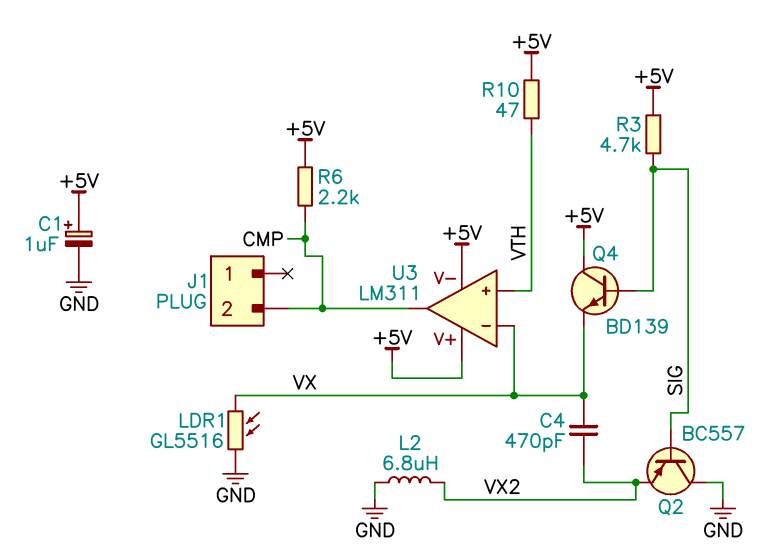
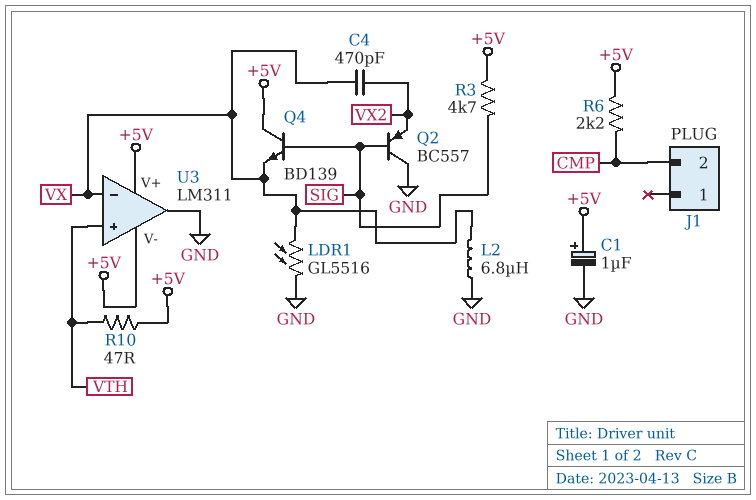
L2: 6.8uH (GND, VX2) -> 6.8uH (GND, VX)
U3 pin out: CMP -> GND

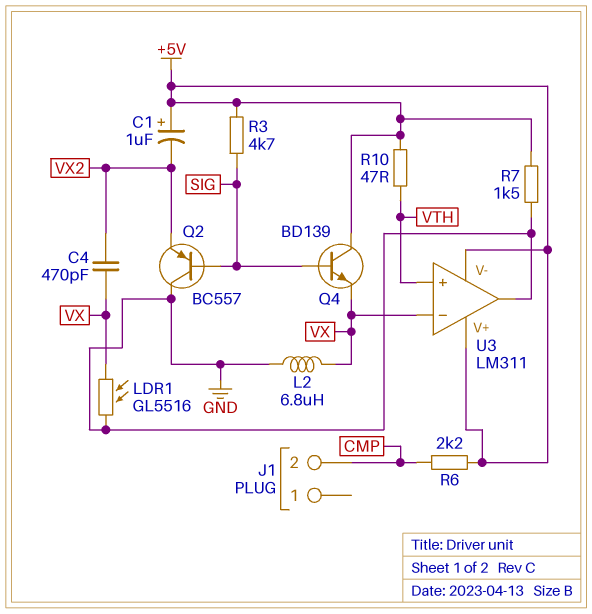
C1: 1uF (plus +5V, minus GND) -> 1uF (plus +5V, minus VX2)
R7: none -> 1.5k (+5V, GND)

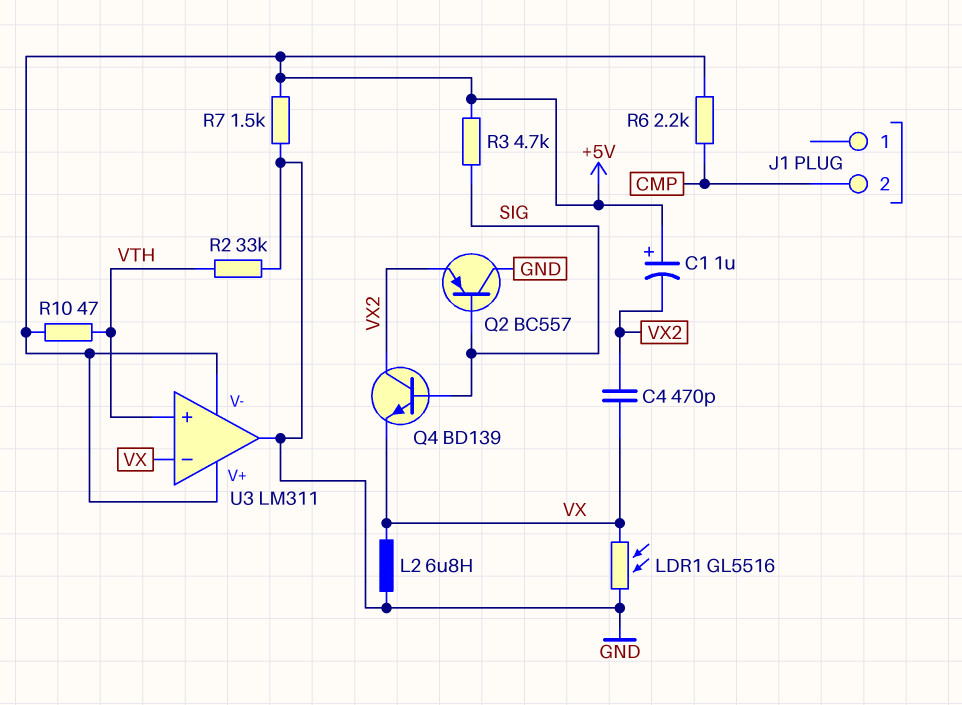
Q4: NPN BD139 (B SIG, C +5V, E VX) -> NPN BD139 (B SIG, C VX2, E VX)
R2: none -> 33k (GND, VTH)

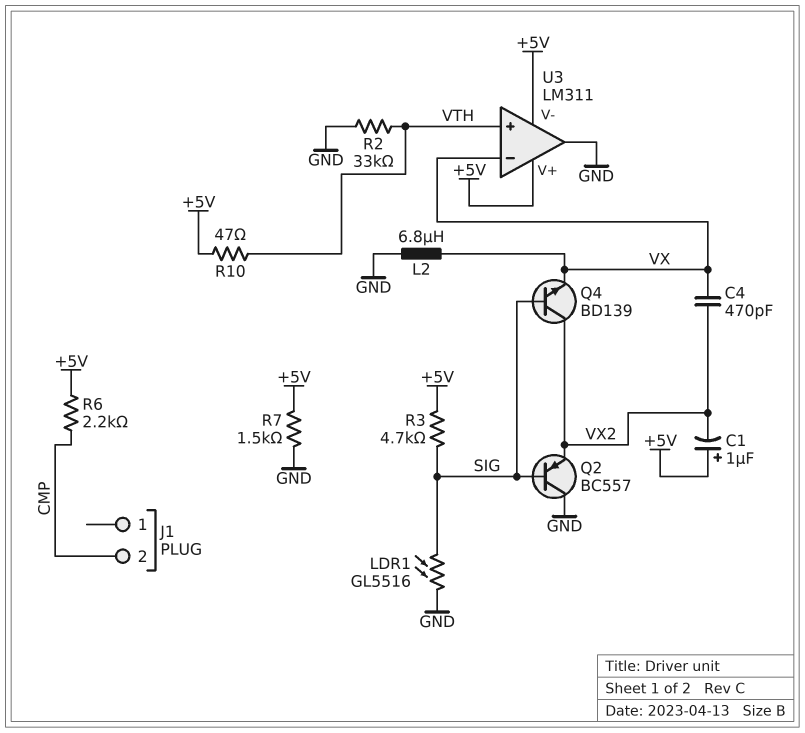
LDR1: GL5516 (GND, VX) -> GL5516 (GND, SIG)

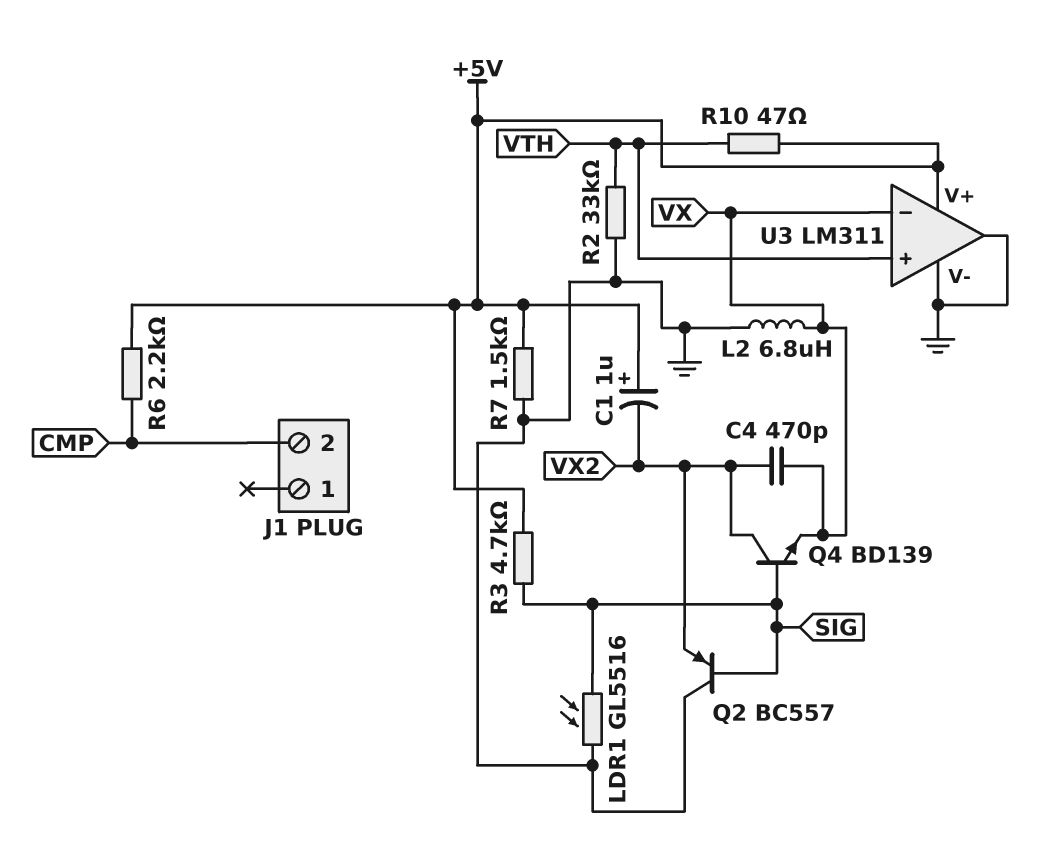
U3 pin V-: +5V -> GND

